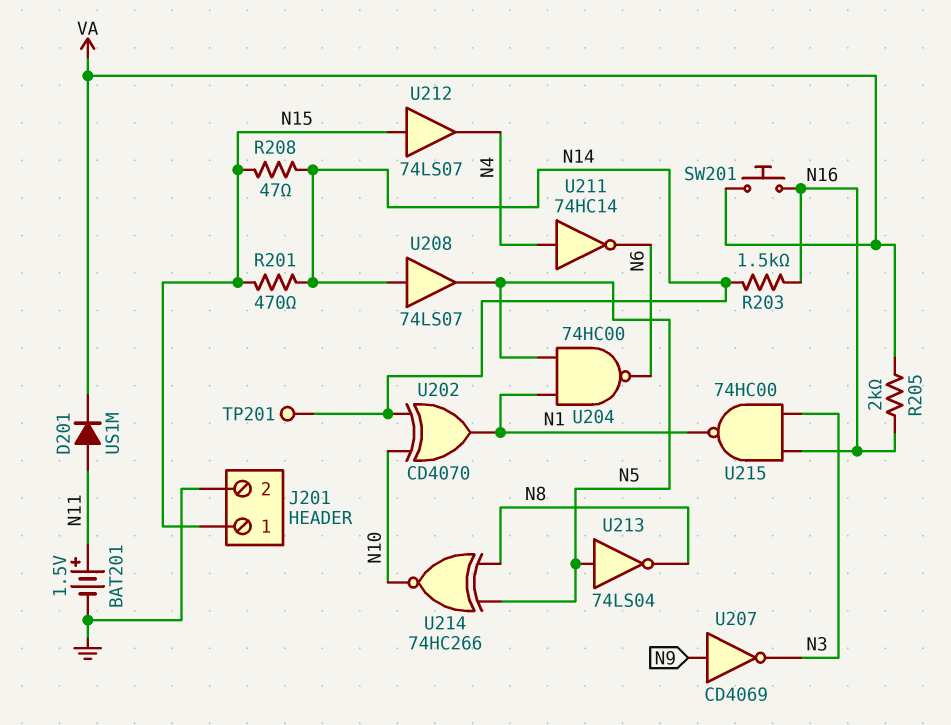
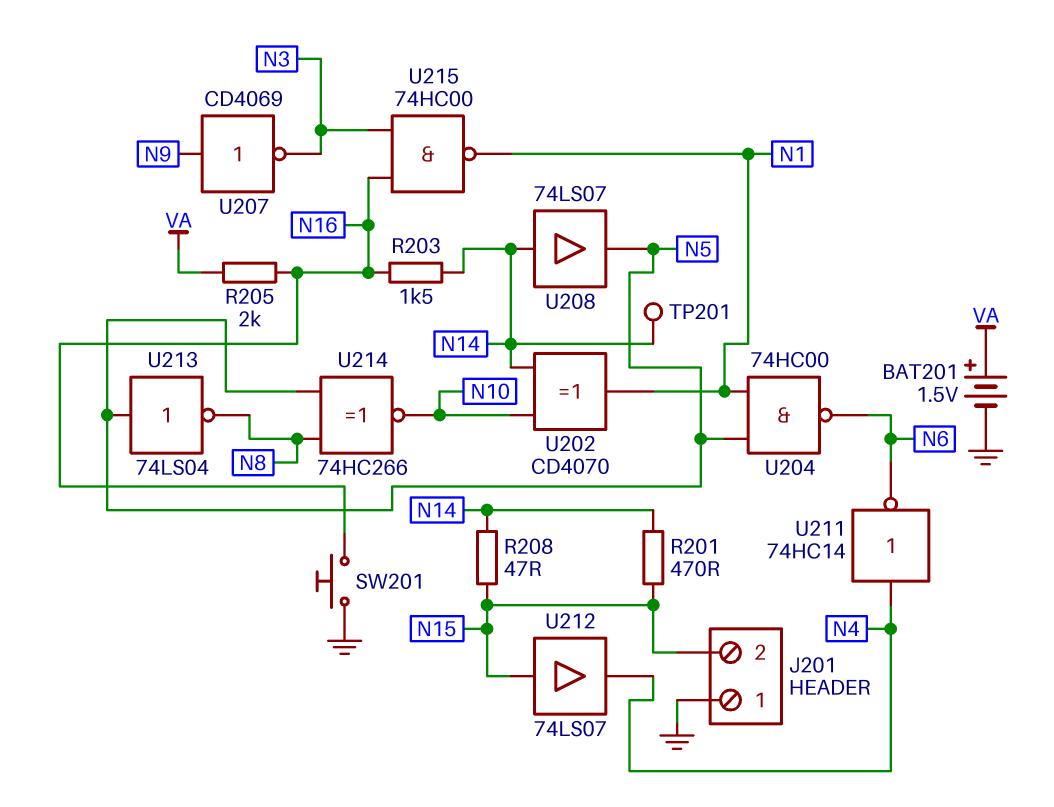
BAT201: 1.5V (plus N11, minus GND) -> 1.5V (plus VA, minus GND)
D201: diode US1M (A N11, K VA) -> none
J201 pin 1: N15 -> GND
J201 pin 2: GND -> N15
SW201: button (N16, VA) -> button (GND, N16)

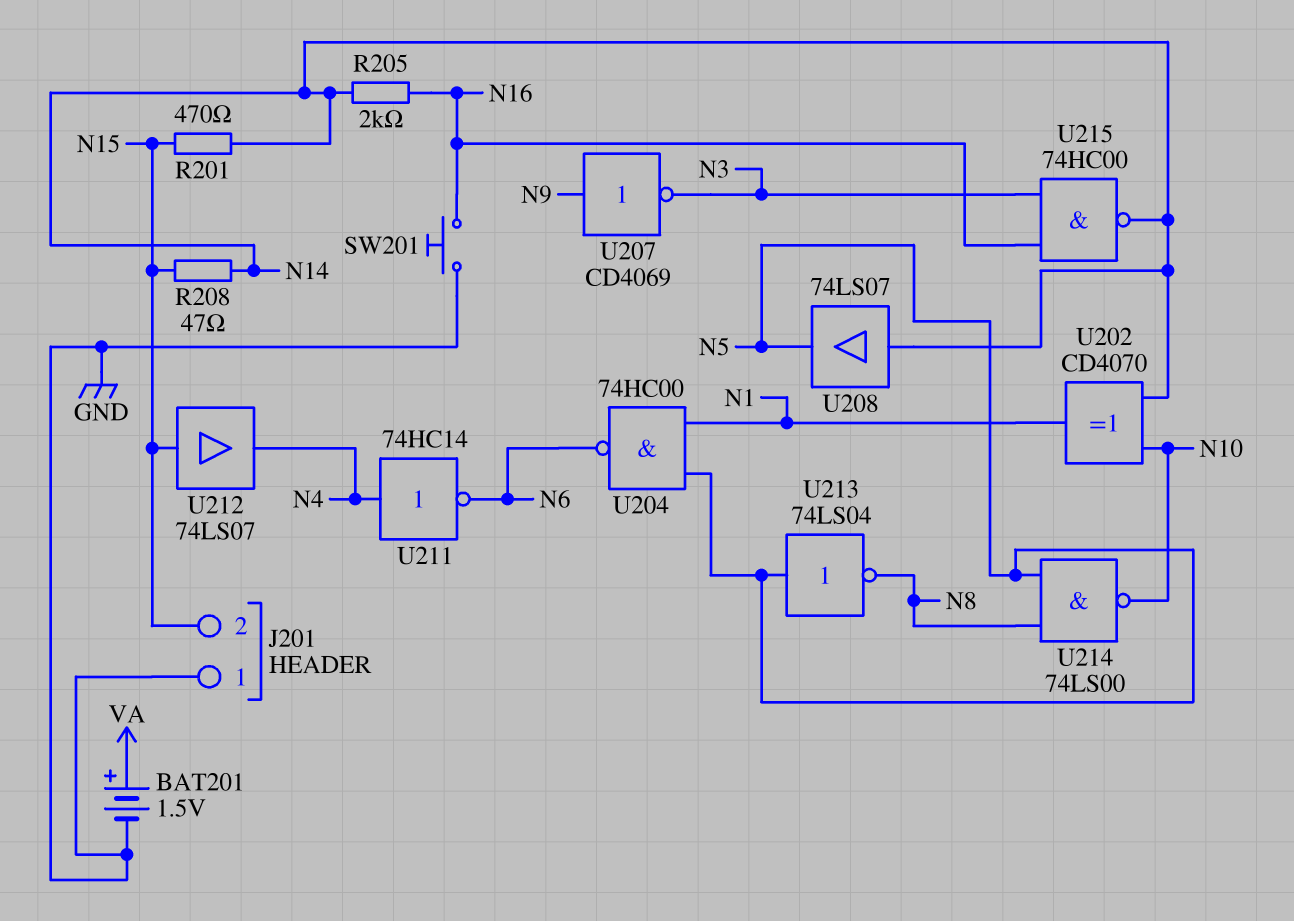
R203: 1.5k (N14, N16) -> none
R205: 2k (N16, VA) -> 2k (N14, N16)
TP201: test point (N14) -> none
U214: XNOR 74HC266 (in N5, in N8, out N10) -> NAND 74LS00 (in N5, in N8, out N10)
U215: NAND 74HC00 (in N3, in N16, out N1) -> NAND 74HC00 (in N3, in N16, out N14)

